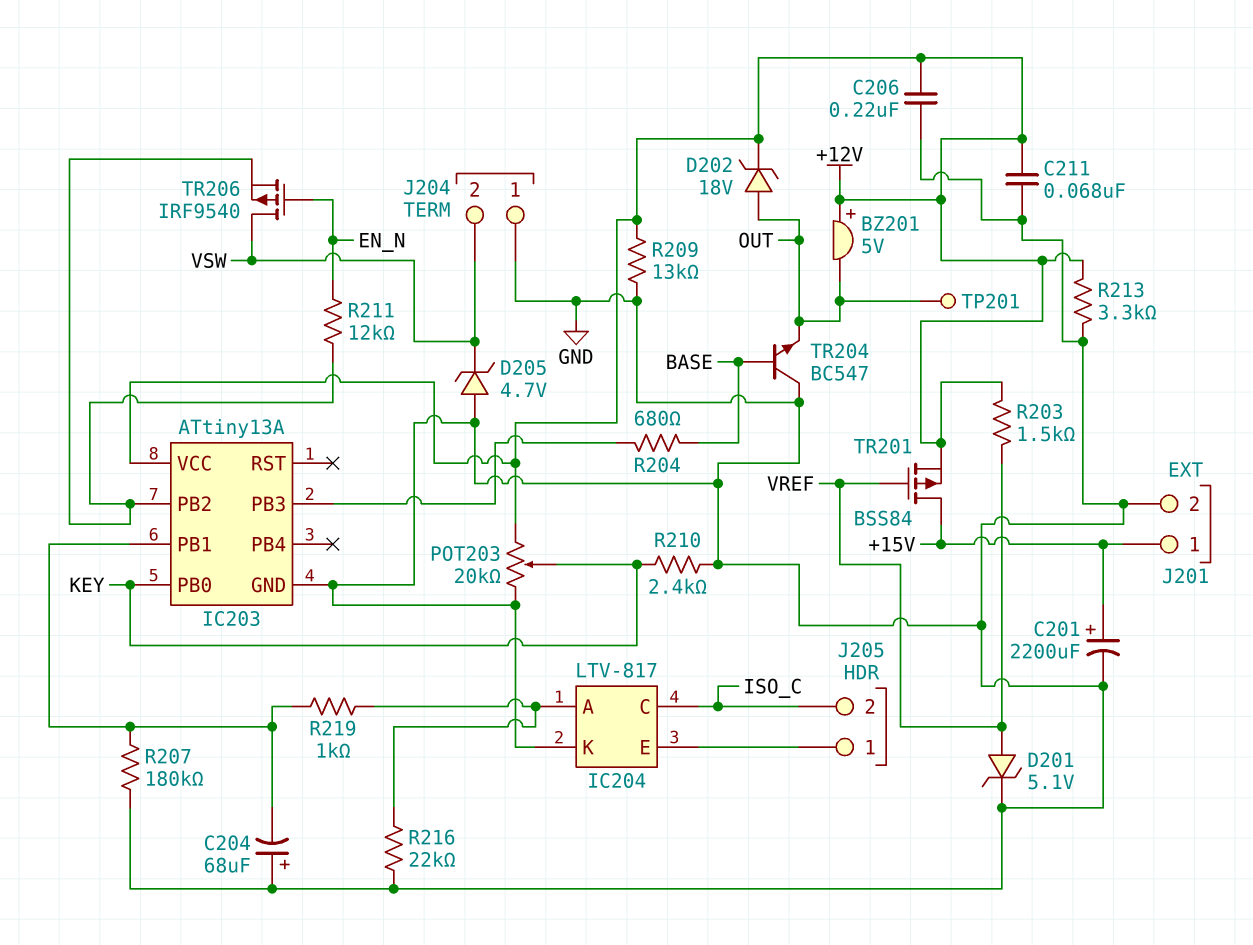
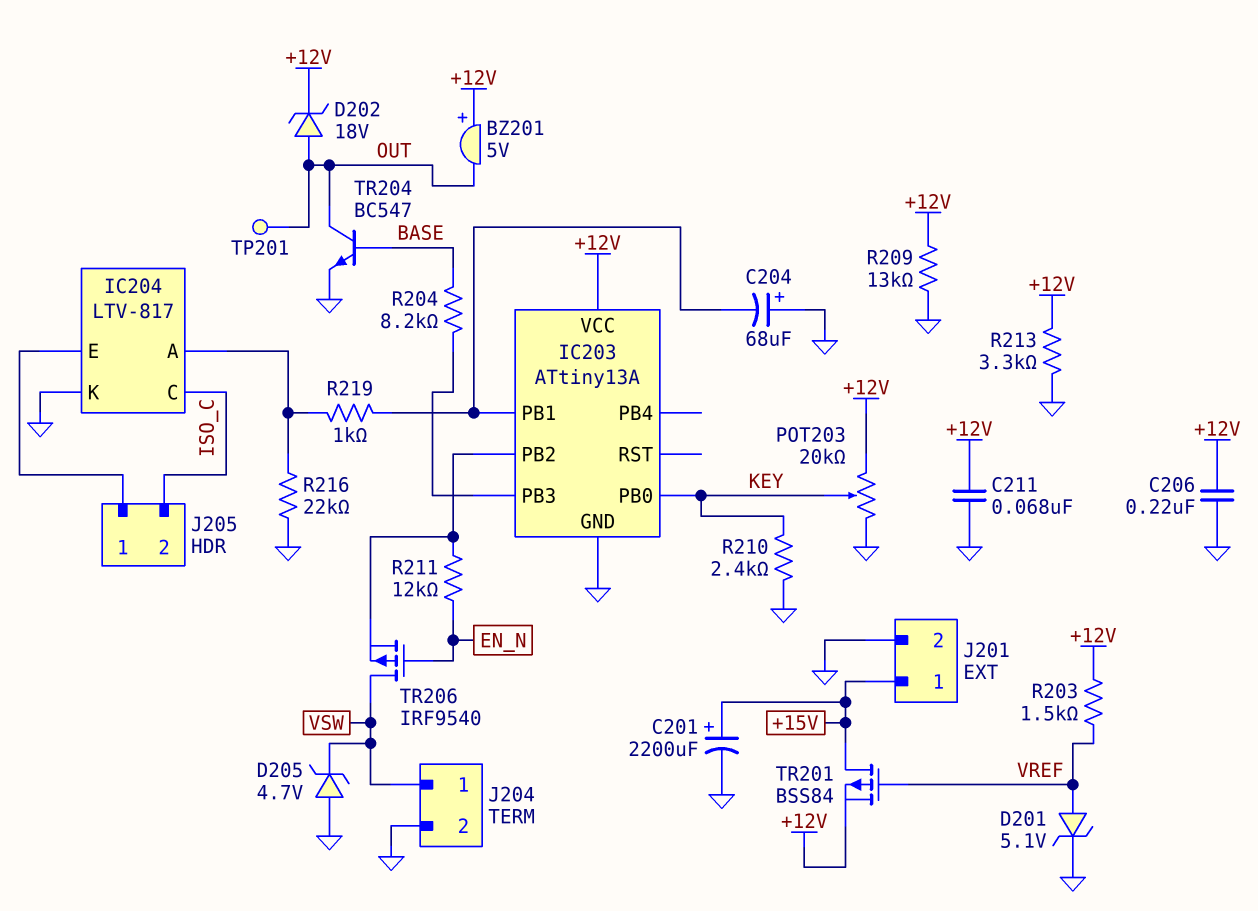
J204 pin 1: GND -> VSW
J204 pin 2: VSW -> GND
R204: 680 (BASE, IC203/PB3) -> 8.2k (BASE, IC203/PB3)
R207: 180k (GND, IC203/PB1) -> none
TR204: NPN BC547 (B BASE, C GND, E OUT) -> NPN BC547 (B BASE, C OUT, E GND)

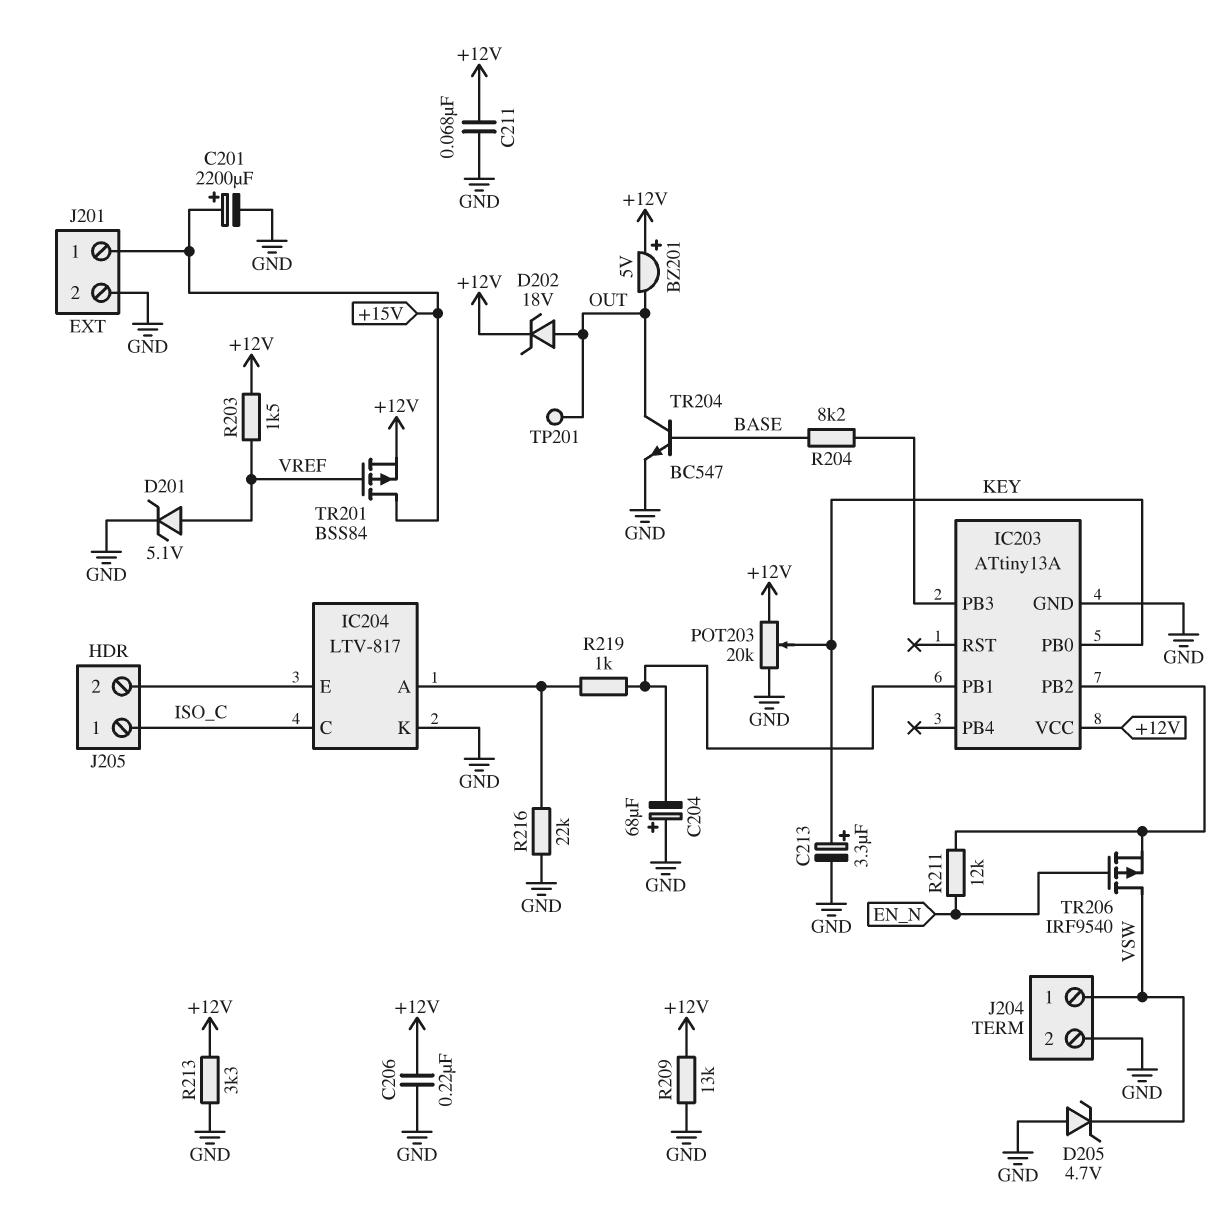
C213: none -> 3.3uF (plus KEY, minus GND)
J205 pin 1: IC204/E -> ISO_C
J205 pin 2: ISO_C -> IC204/E
R210: 2.4k (GND, KEY) -> none

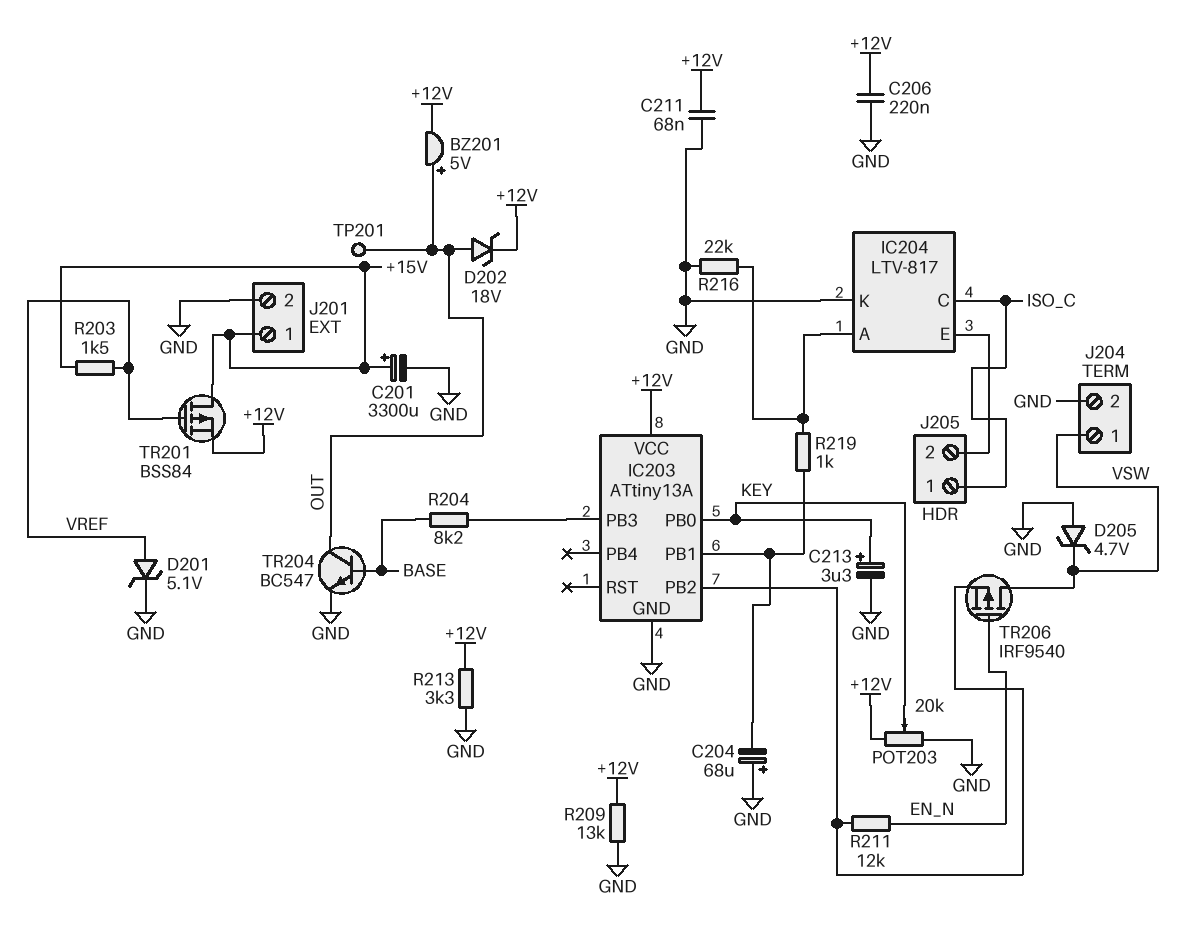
BZ201: buzzer 5V (plus +12V, minus OUT) -> buzzer 5V (plus OUT, minus +12V)
C201: 2200uF (plus +15V, minus GND) -> 3300uF (plus +15V, minus GND)
R203: 1.5k (+12V, VREF) -> 1.5k (+15V, VREF)

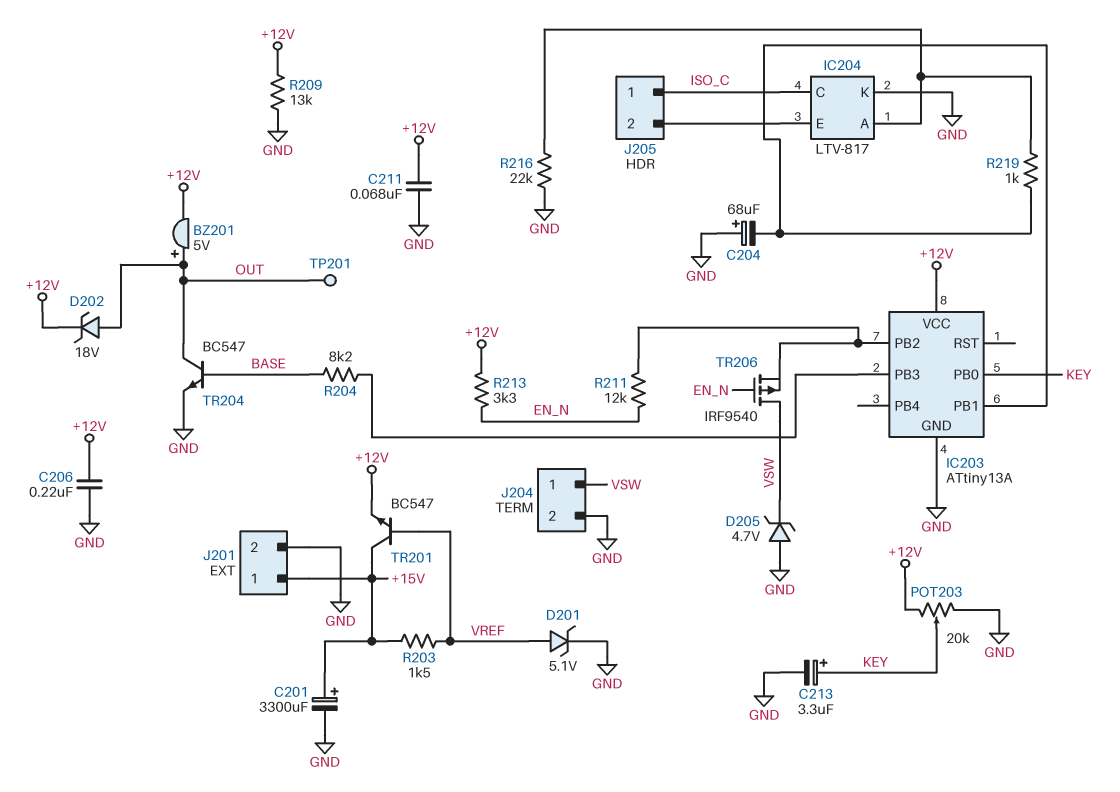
R213: 3.3k (+12V, GND) -> 3.3k (+12V, EN_N)
TR201: PMOS BSS84 (G VREF, D +15V, S +12V) -> NPN BC547 (B VREF, C +15V, E +12V)

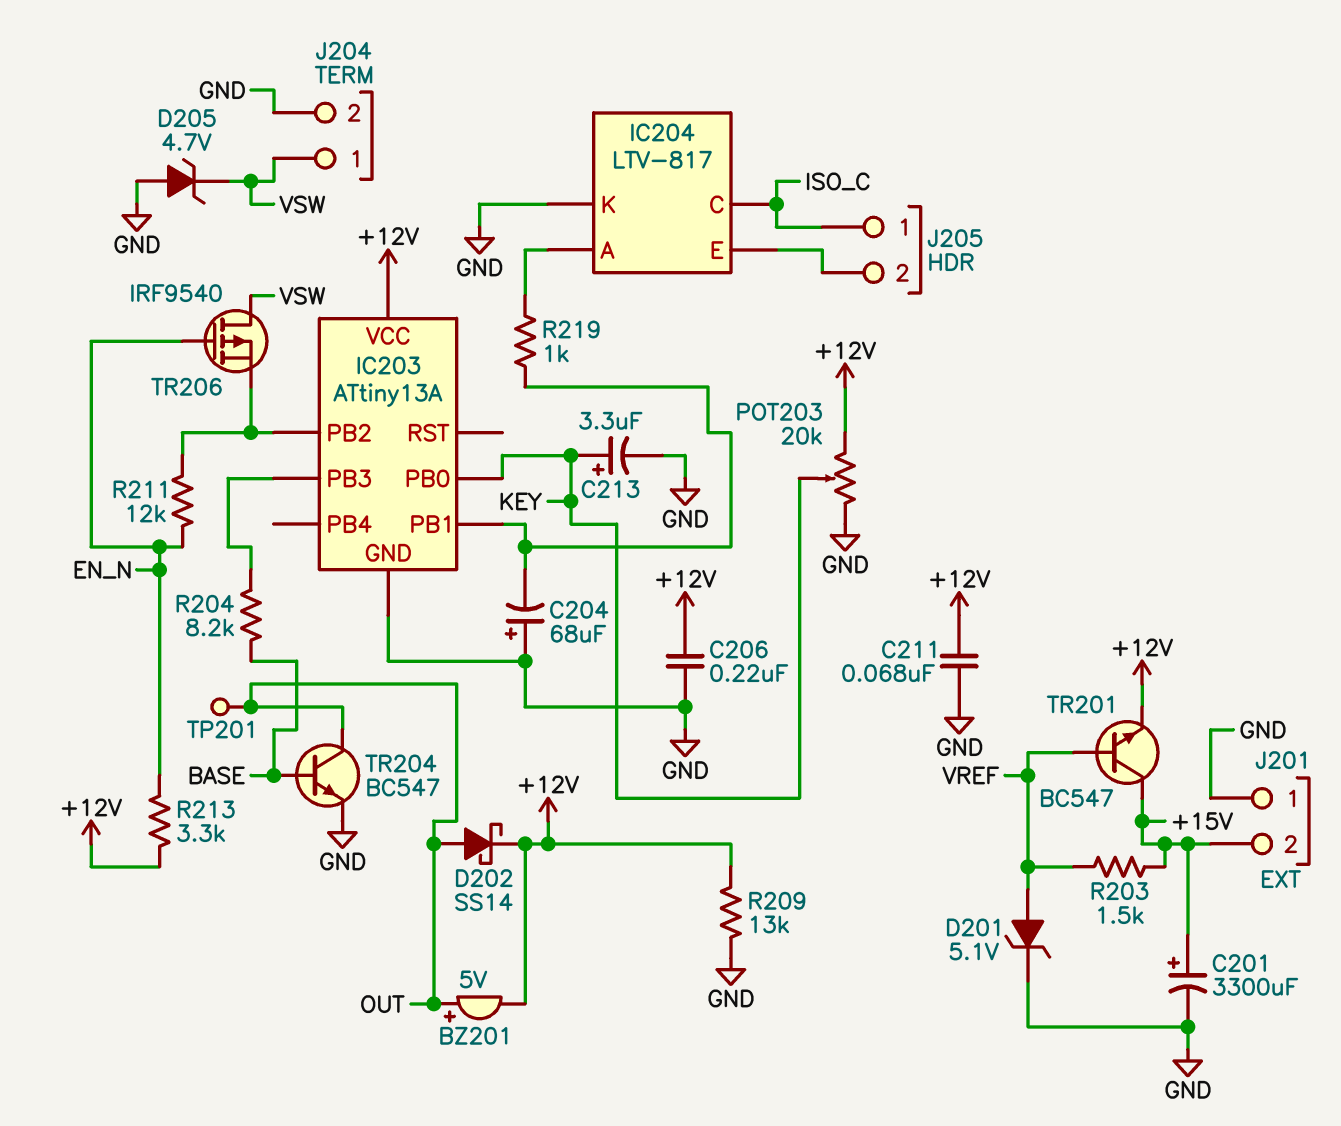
D202: zener 18V (A OUT, K +12V) -> schottky SS14 (A OUT, K +12V)
J201 pin 1: +15V -> GND
J201 pin 2: GND -> +15V
R216: 22k (GND, IC204/A) -> none

